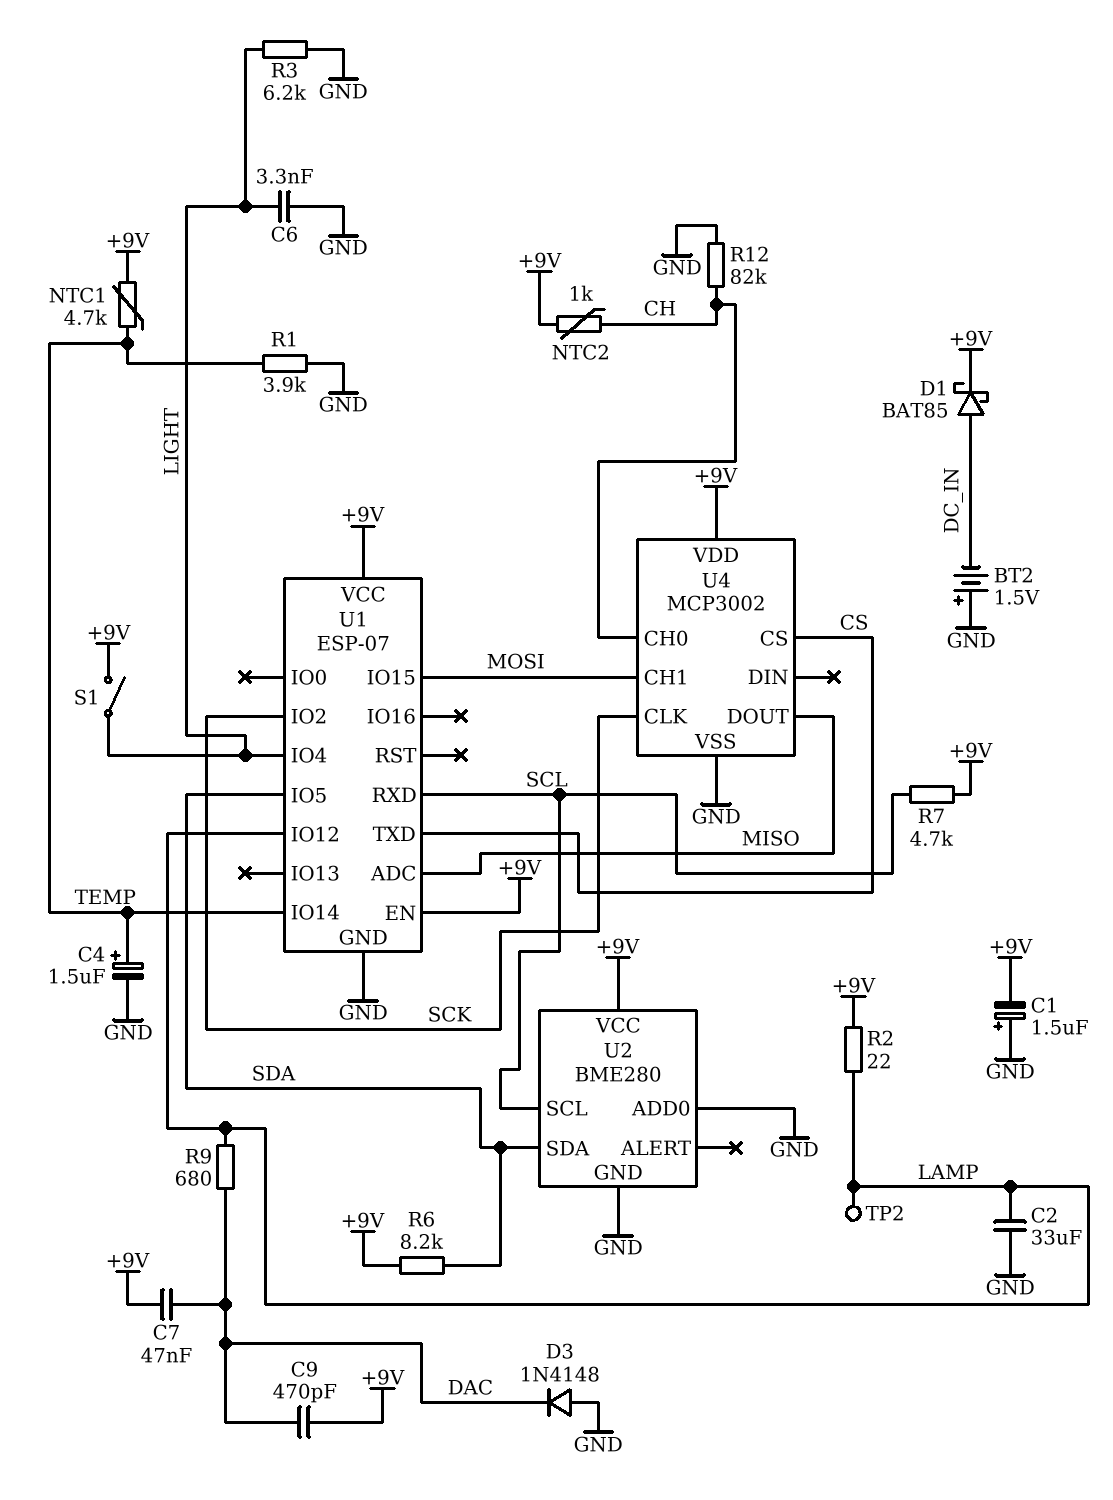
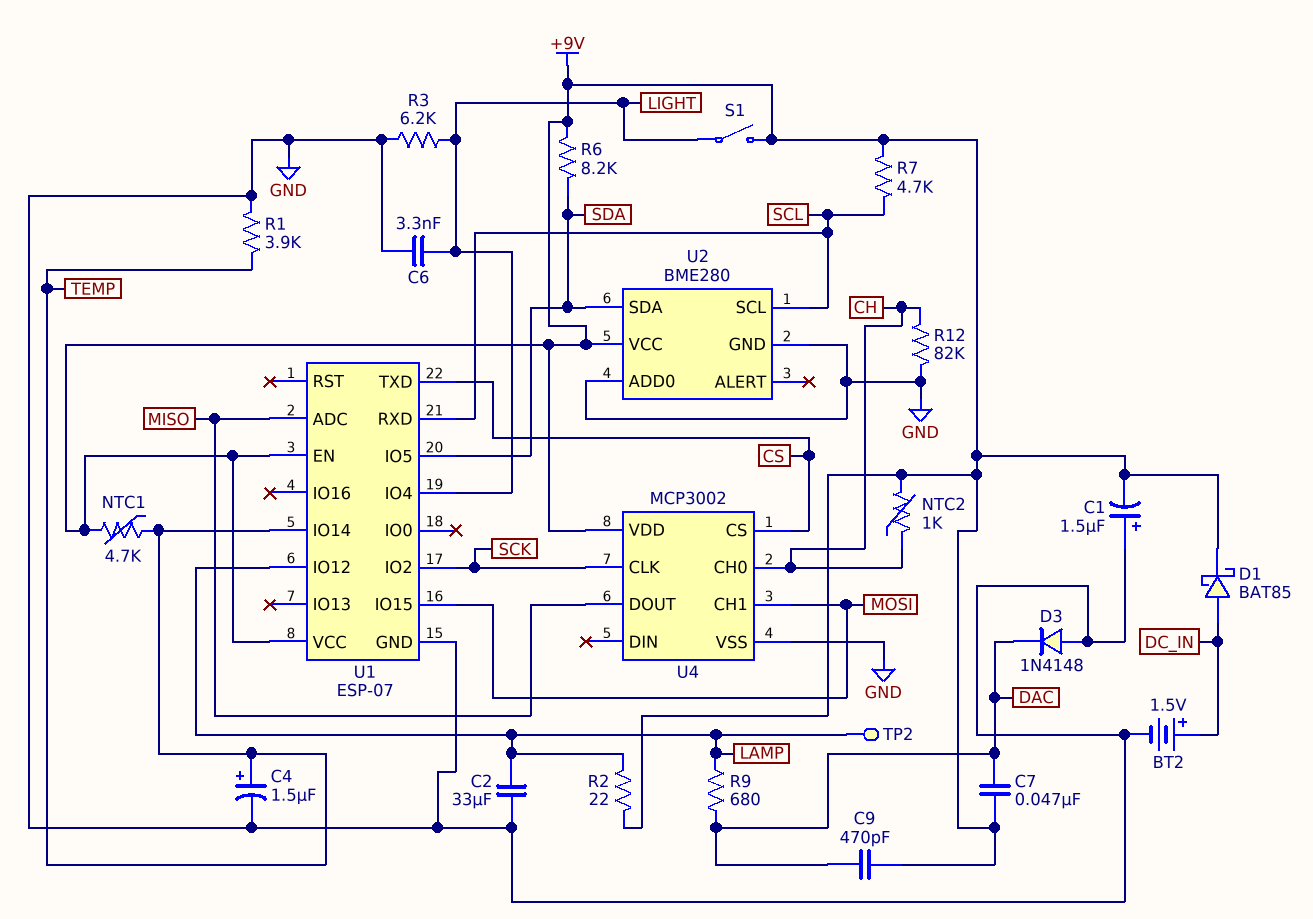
BT2: 1.5V (plus GND, minus DC_IN) -> 1.5V (plus DC_IN, minus GND)

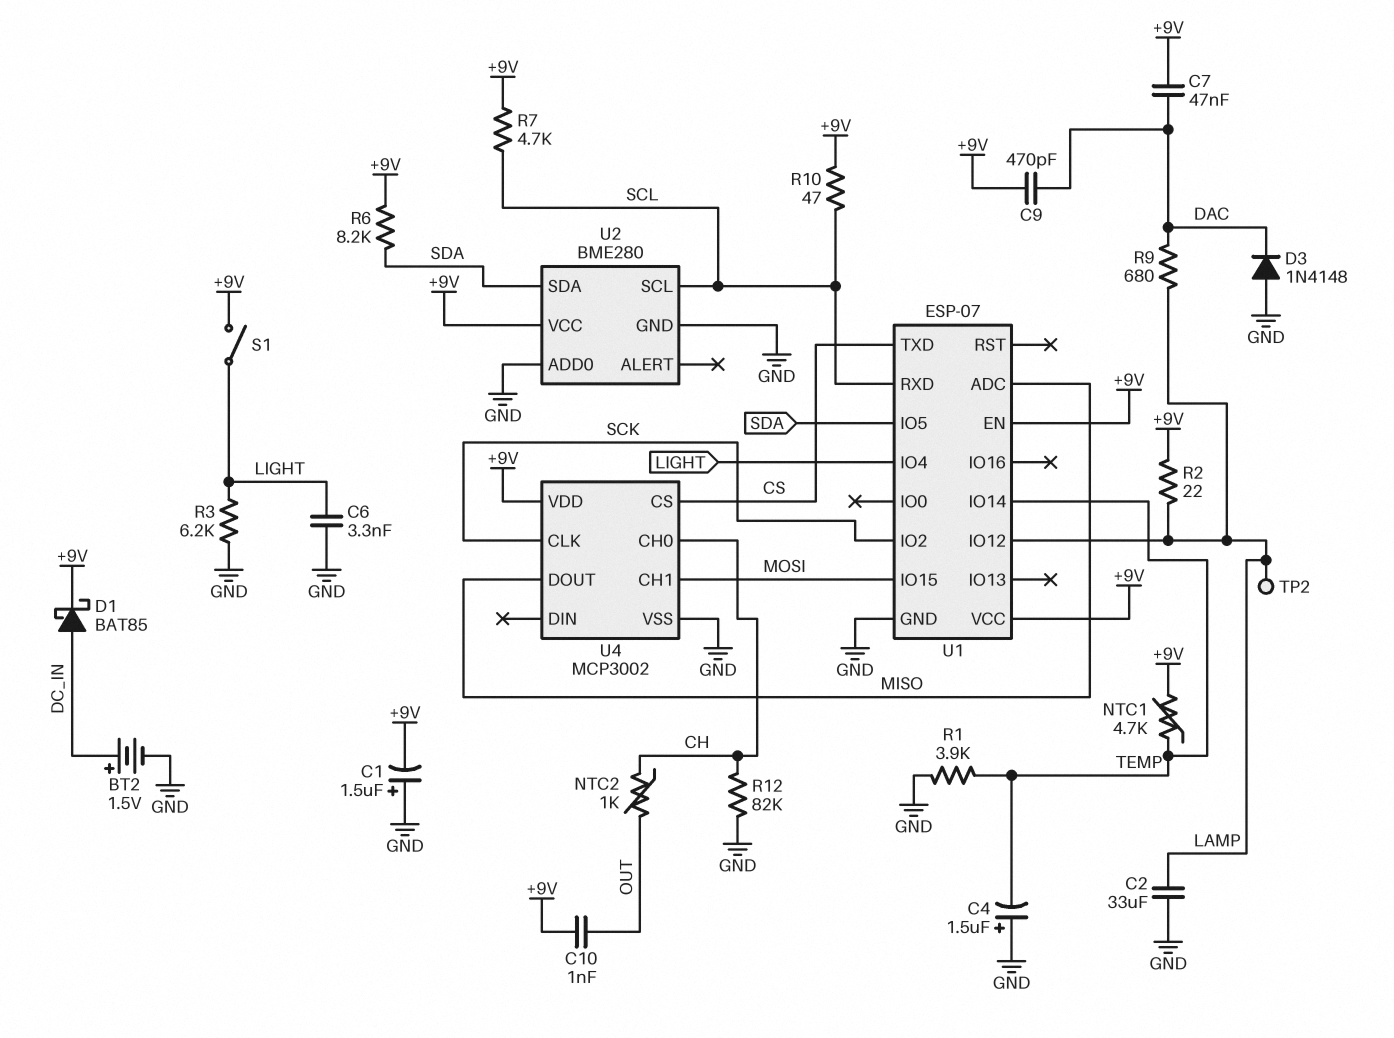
C4: 1.5uF (plus TEMP, minus GND) -> 1.5uF (plus GND, minus TEMP)
C10: none -> 1nF (+9V, OUT)
NTC2: 1k (+9V, CH) -> 1k (CH, OUT)
R10: none -> 47 (+9V, SCL)

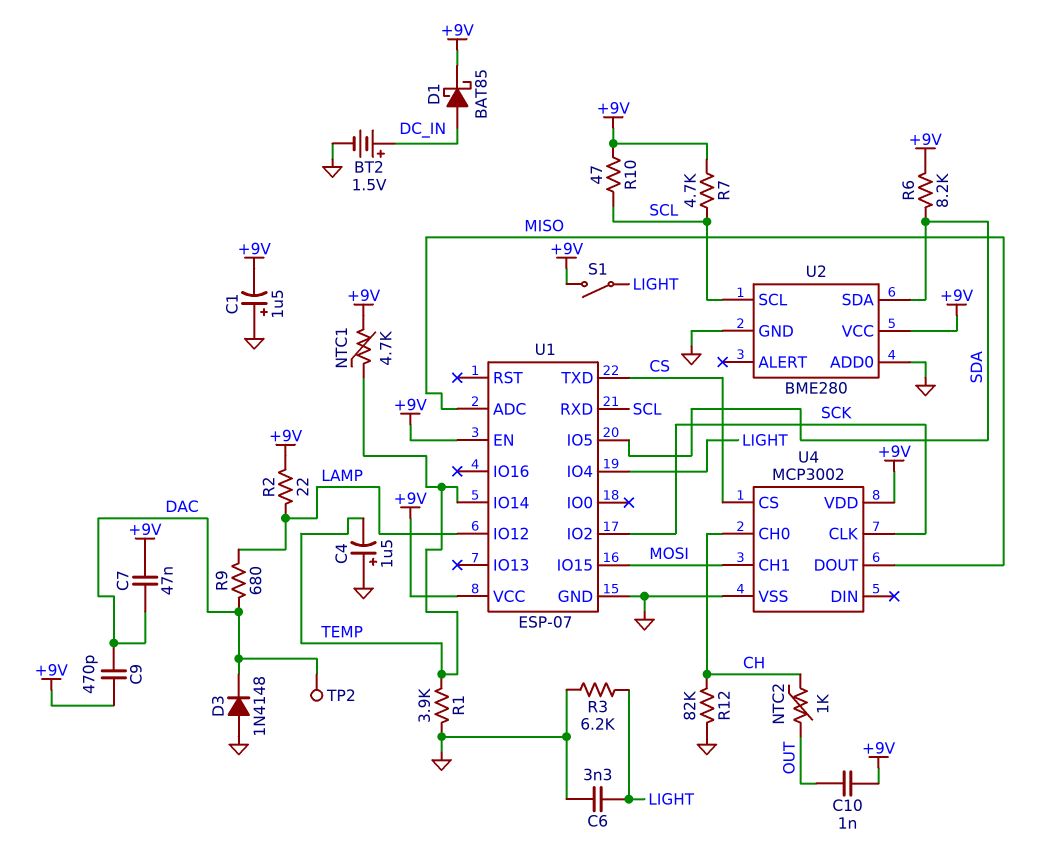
C2: 33uF (GND, LAMP) -> none
TP2: test point (LAMP) -> test point (DAC)

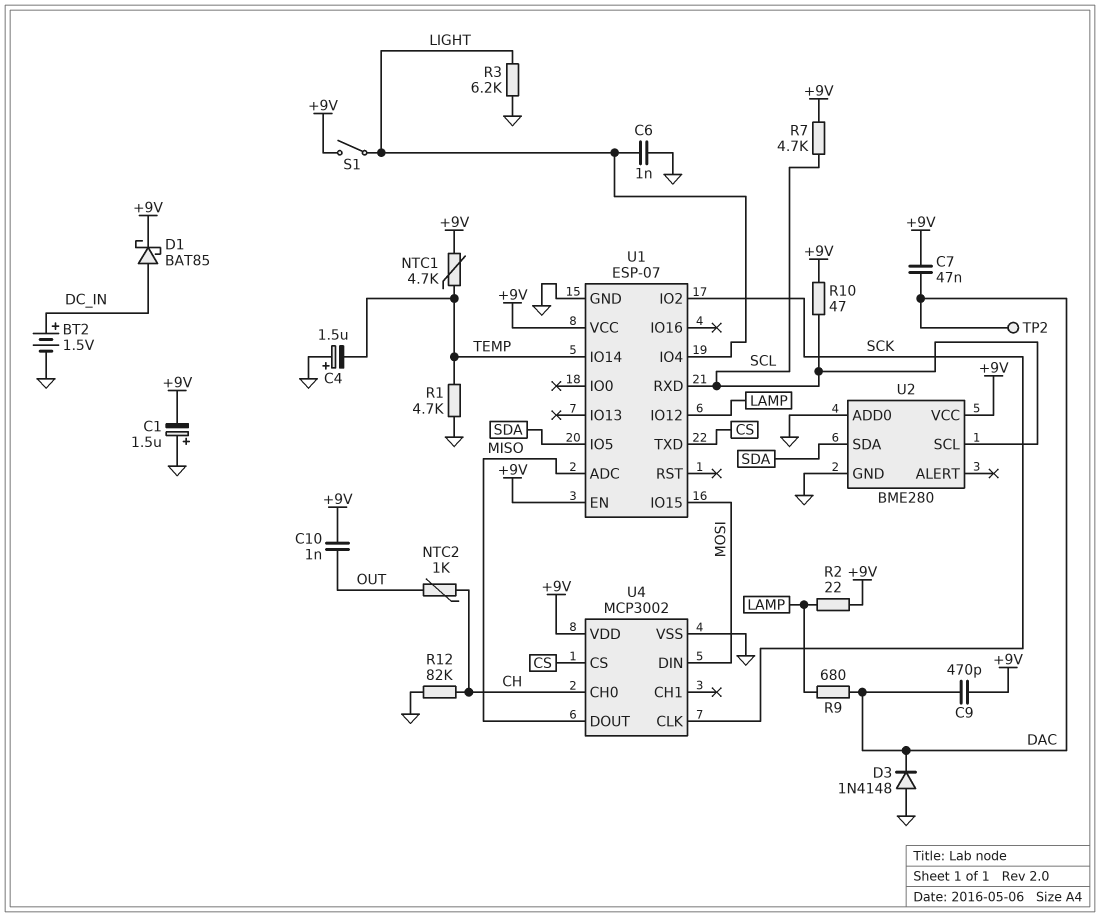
C6: 3.3nF (GND, LIGHT) -> 1nF (GND, LIGHT)
R1: 3.9k (GND, TEMP) -> 4.7k (GND, TEMP)
R6: 8.2k (+9V, SDA) -> none
U4 pin CH1: MOSI -> none
U4 pin DIN: none -> MOSI

